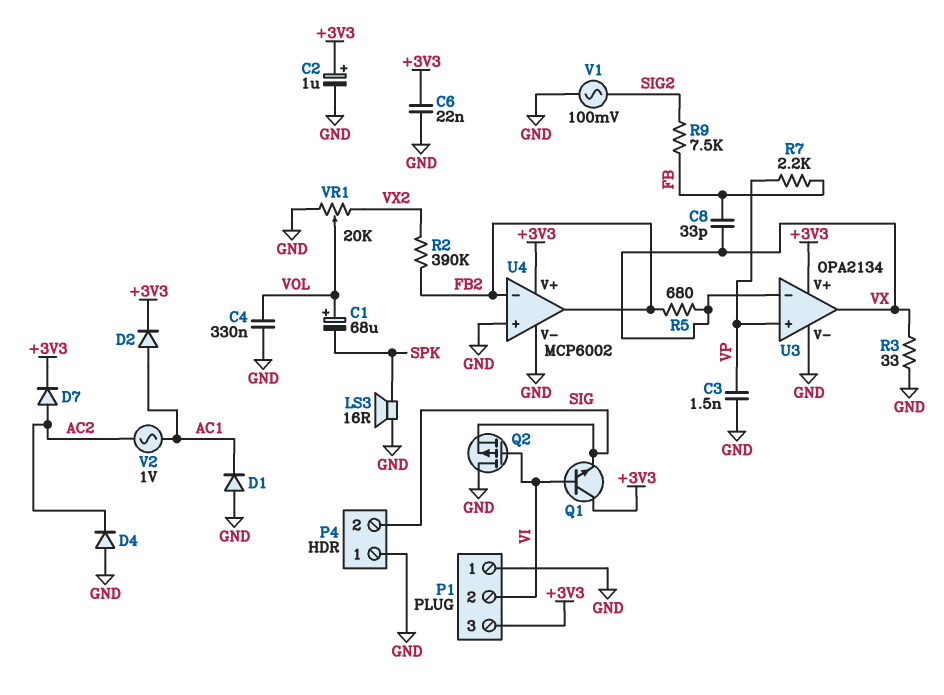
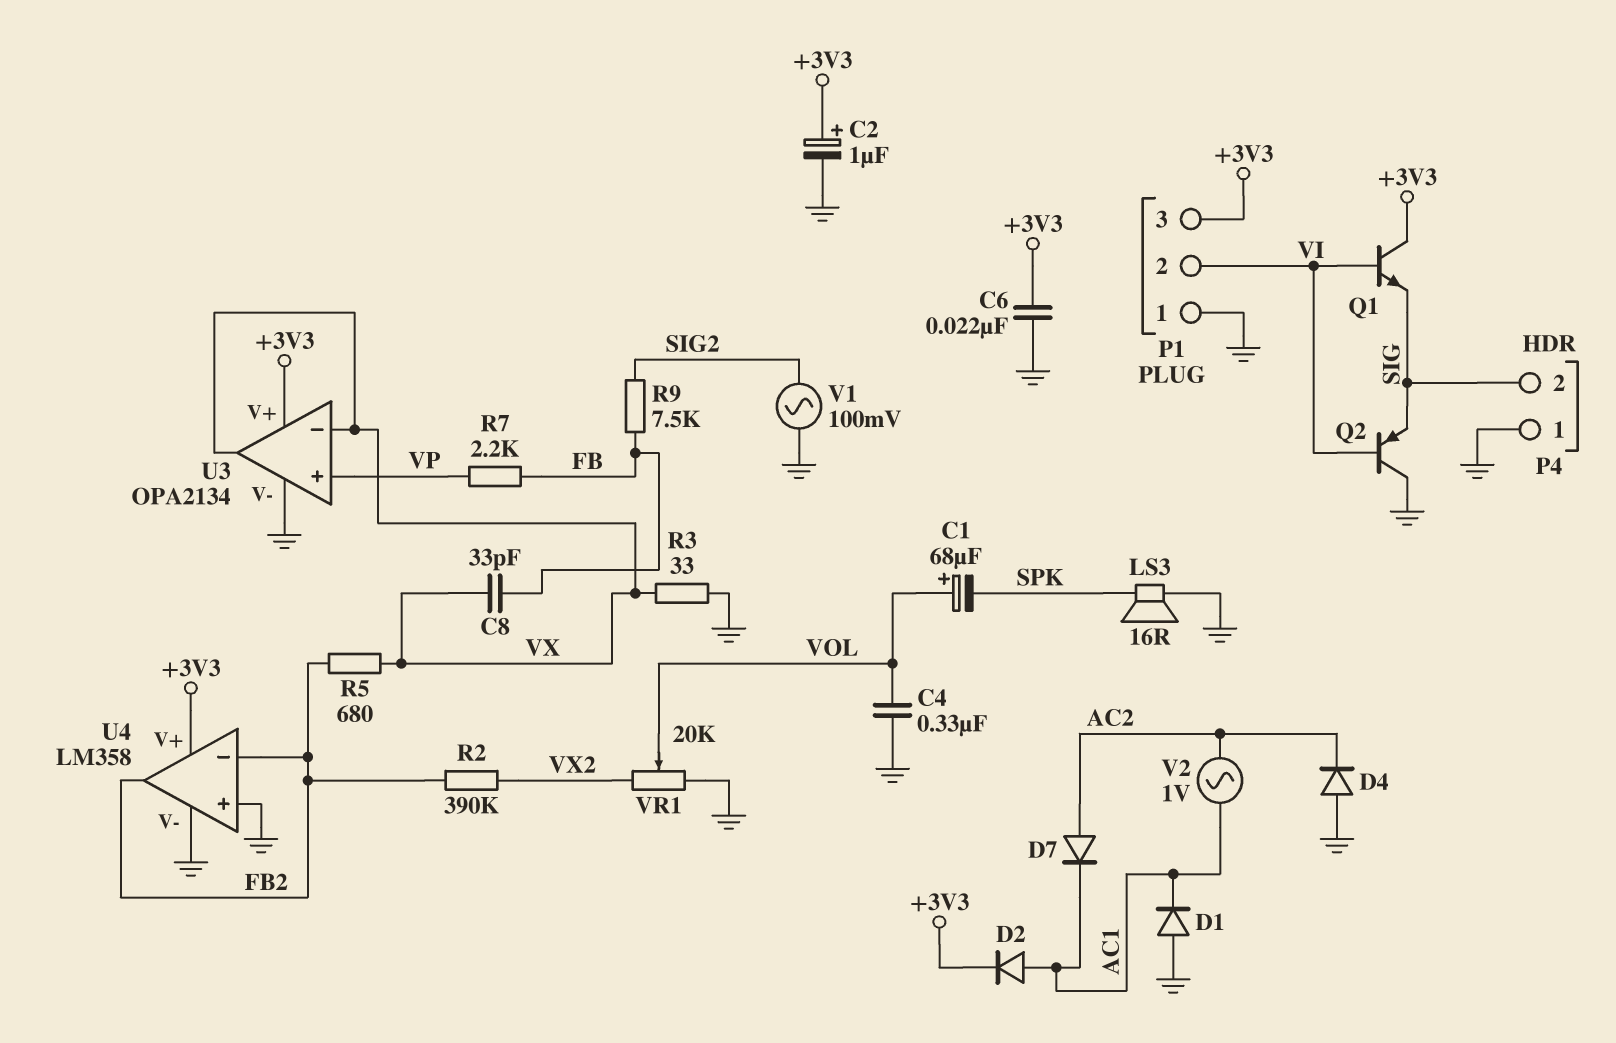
C3: 1.5nF (GND, VP) -> none
D7: diode (A AC2, K +3V3) -> diode (A AC2, K AC1)
Q2: PMOS (G VI, D GND, S SIG) -> PNP (B VI, C GND, E SIG)
U4: MCP6002 -> LM358

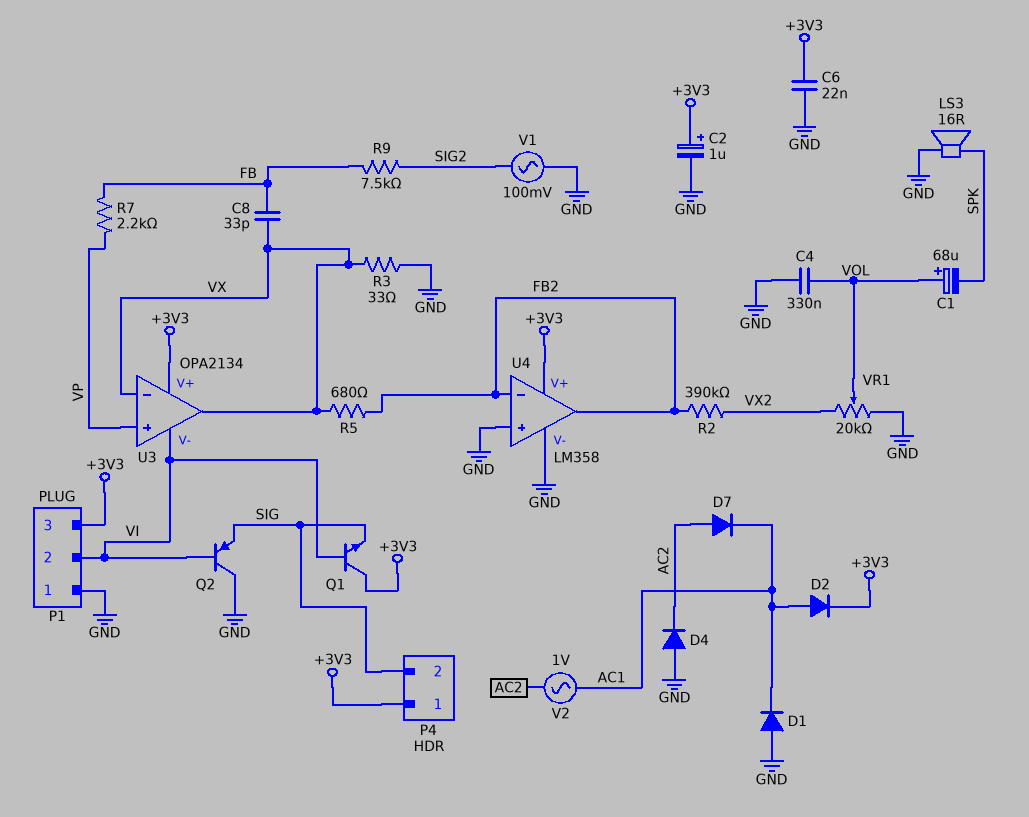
P4 pin 1: GND -> +3V3
U3 pin V-: GND -> VI

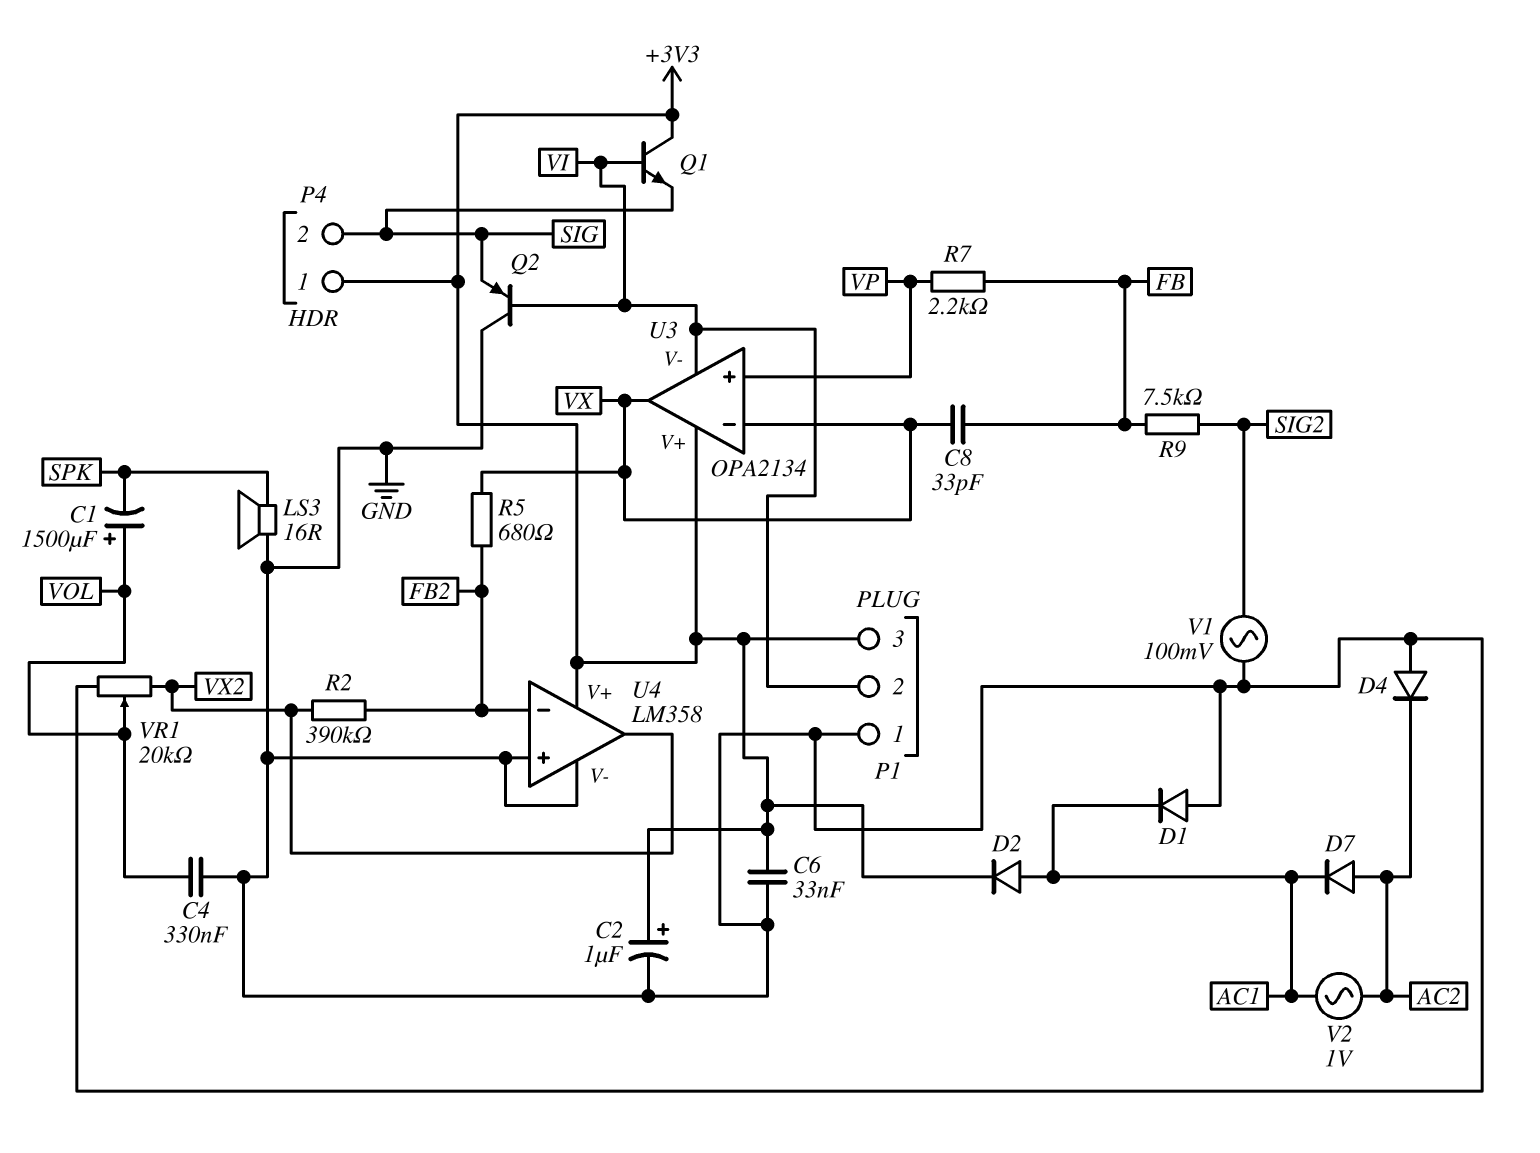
C1: 68uF (plus VOL, minus SPK) -> 1500uF (plus VOL, minus SPK)
C6: 22nF (+3V3, GND) -> 33nF (+3V3, GND)
R3: 33 (GND, VX) -> none
U4 pin out: FB2 -> VX2

